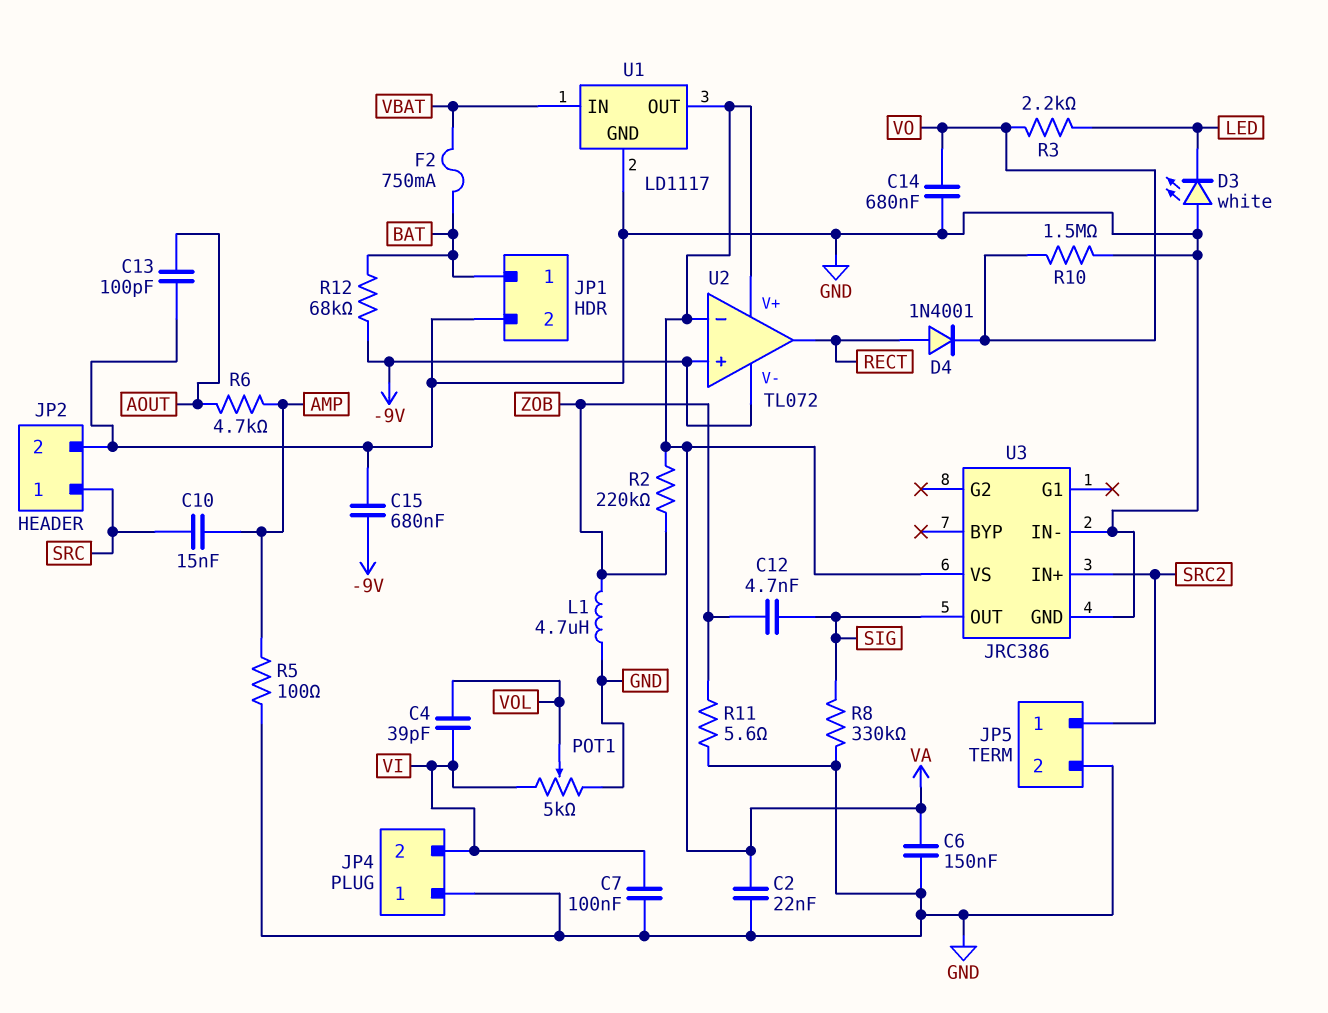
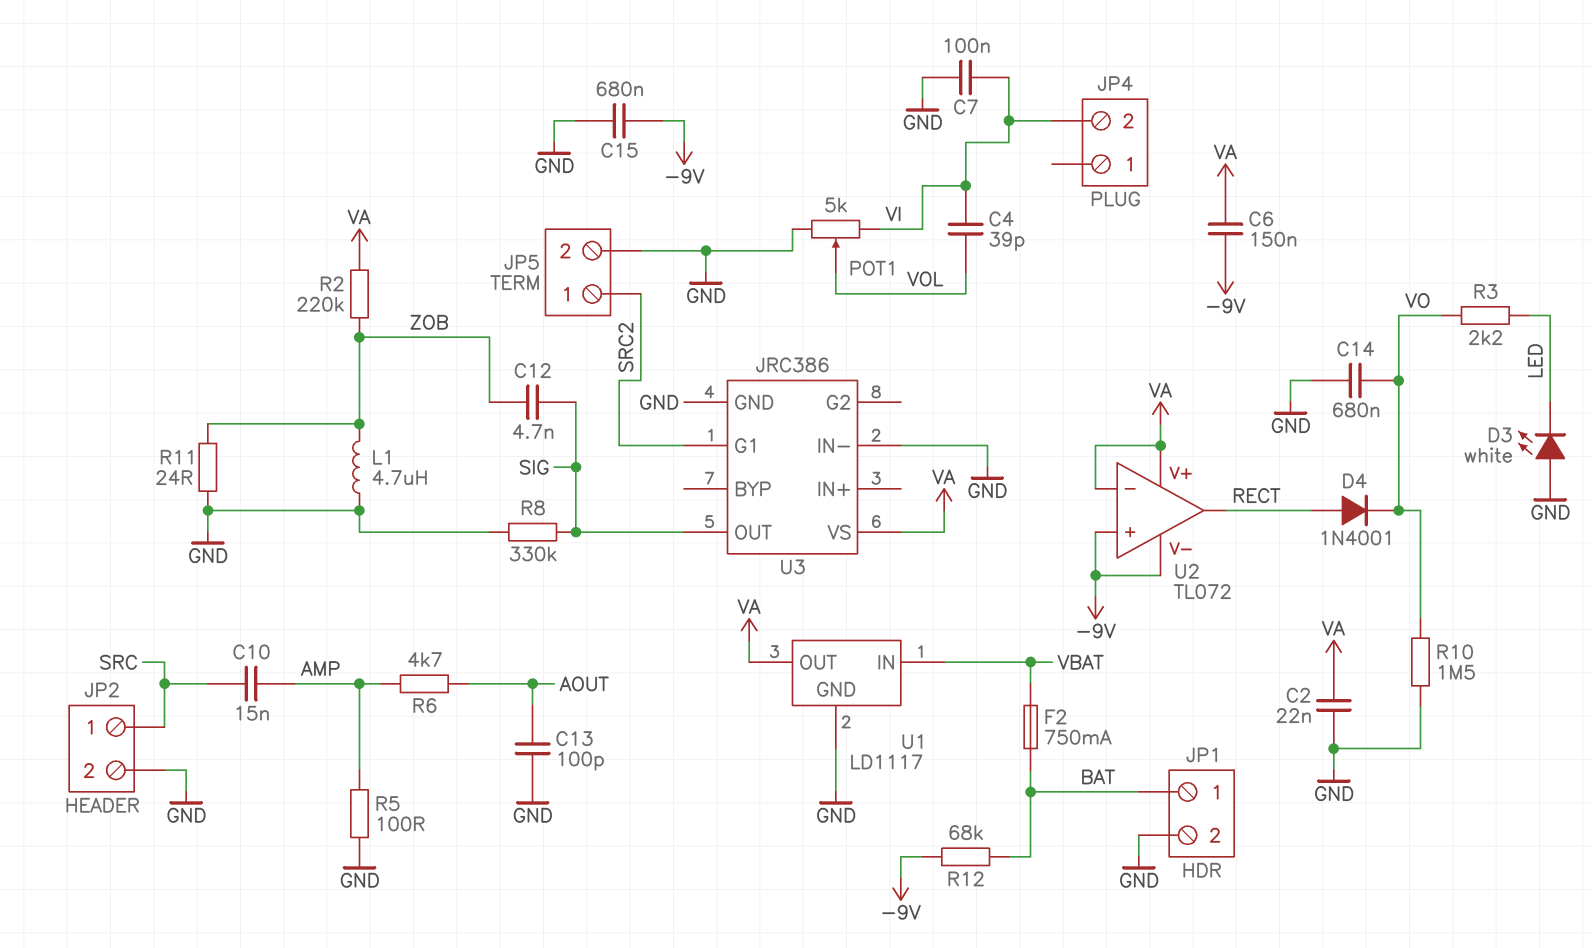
C6: 150nF (GND, VA) -> 150nF (-9V, VA)
JP4 pin 1: GND -> none
R11: 5.6 (GND, ZOB) -> 24 (GND, ZOB)
U3 pin G1: none -> SRC2
U3 pin IN+: SRC2 -> none

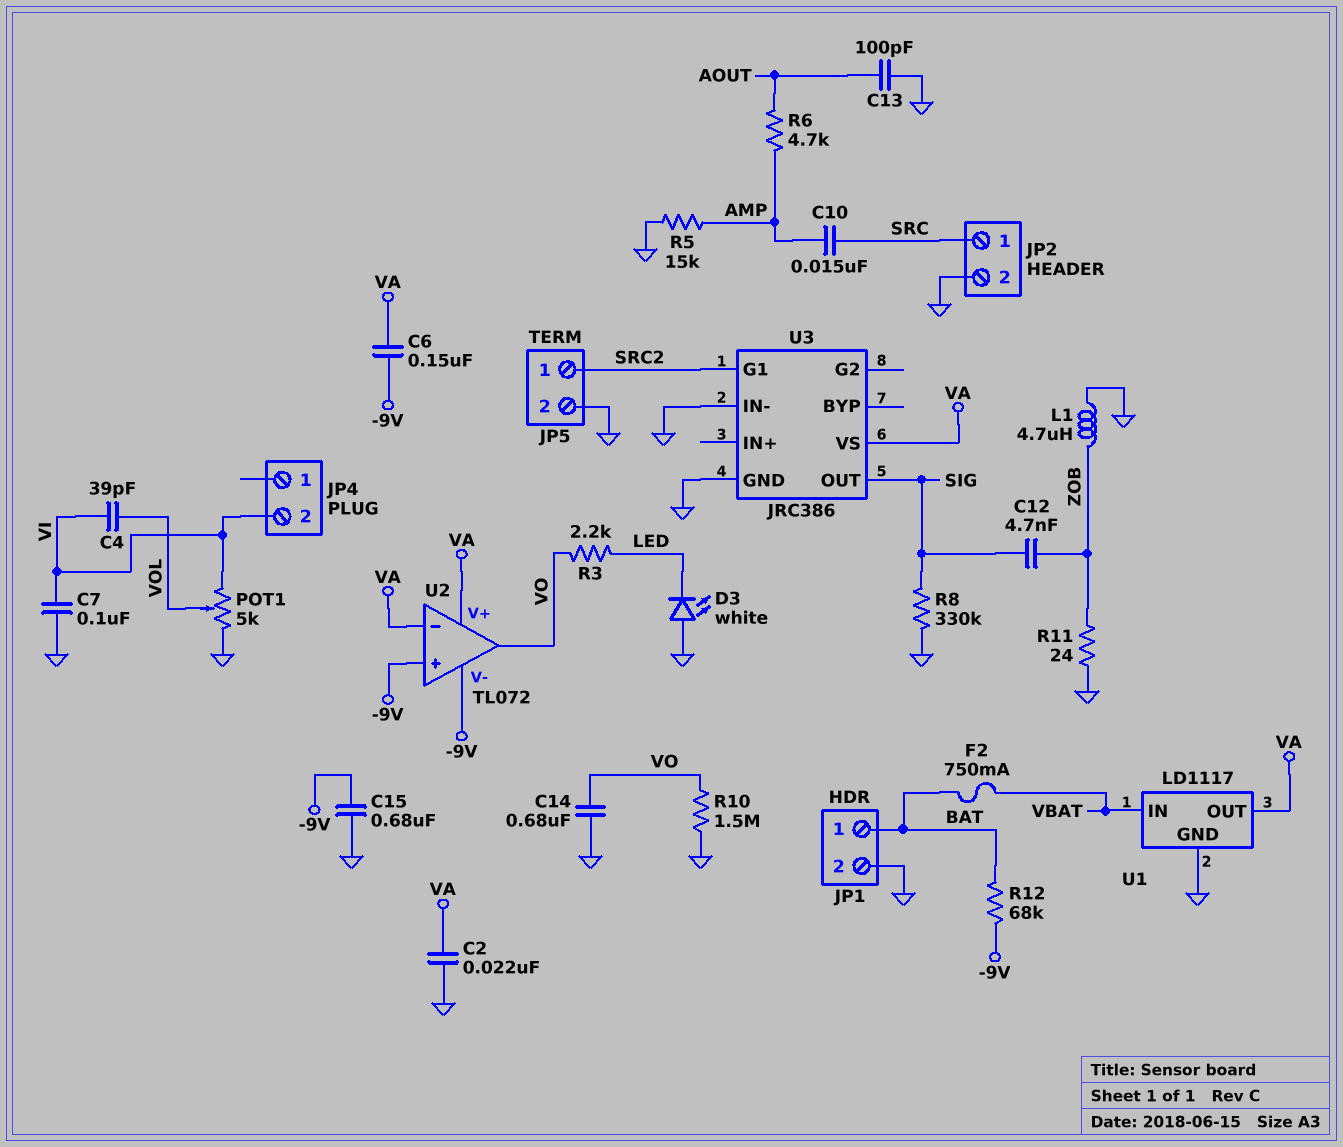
D4: diode 1N4001 (A RECT, K VO) -> none
R2: 220k (VA, ZOB) -> none
R5: 100 (AMP, GND) -> 15k (AMP, GND)
U2 pin out: RECT -> VO

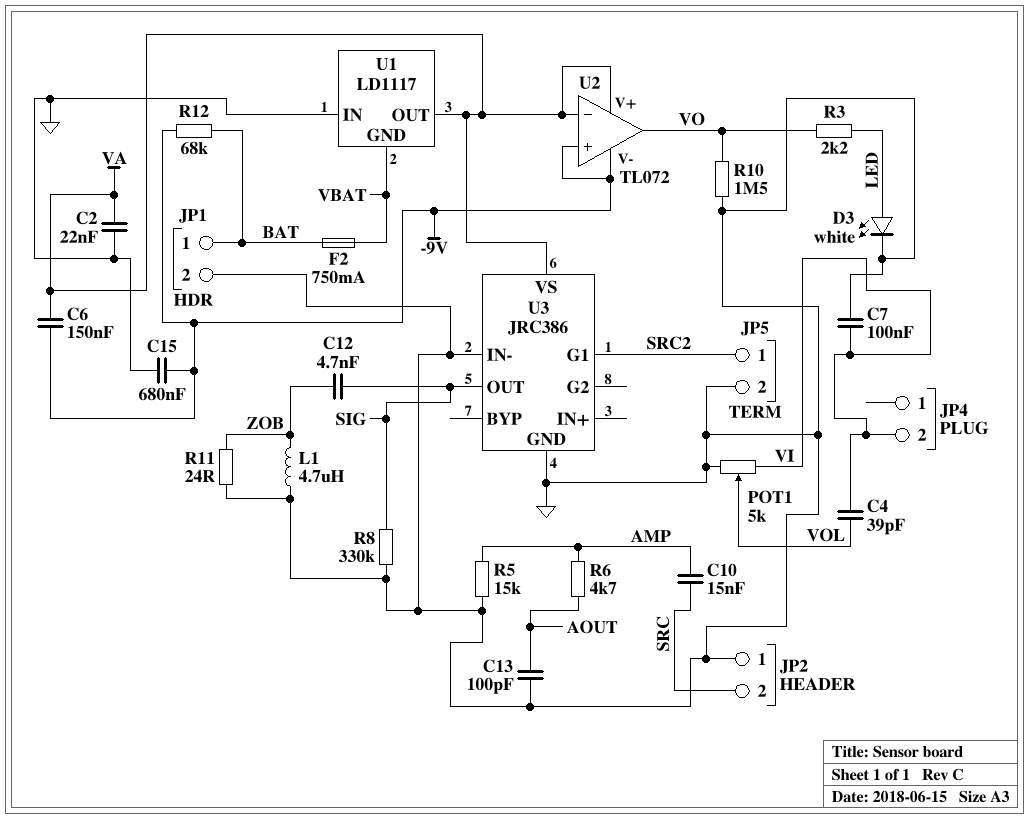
C14: 680nF (GND, VO) -> none
D3: LED white (A GND, K LED) -> LED white (A LED, K GND)
JP2 pin 1: SRC -> GND
JP2 pin 2: GND -> SRC
U1 pin GND: GND -> VBAT
U1 pin IN: VBAT -> GND

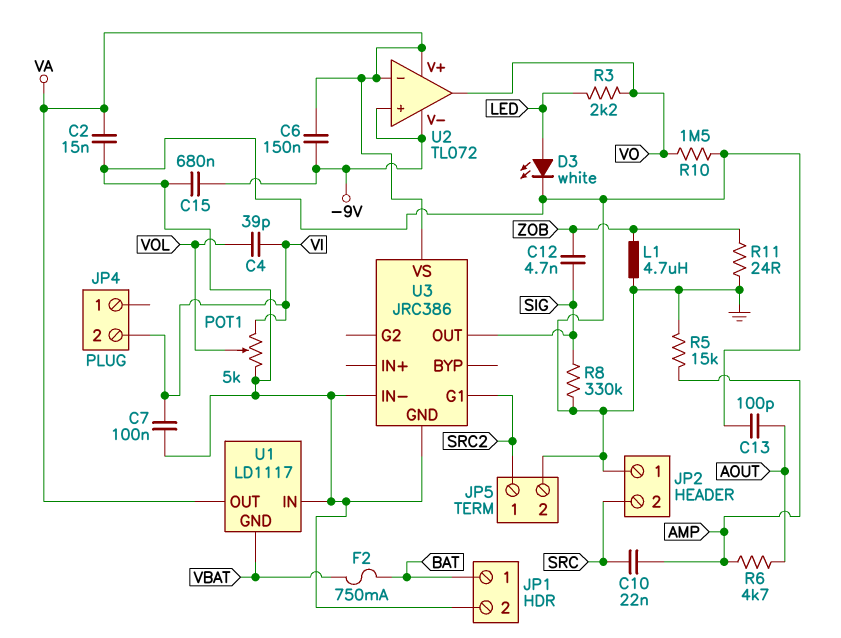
C2: 22nF (GND, VA) -> 15nF (GND, VA)
C10: 15nF (AMP, SRC) -> 22nF (AMP, SRC)
R12: 68k (-9V, BAT) -> none

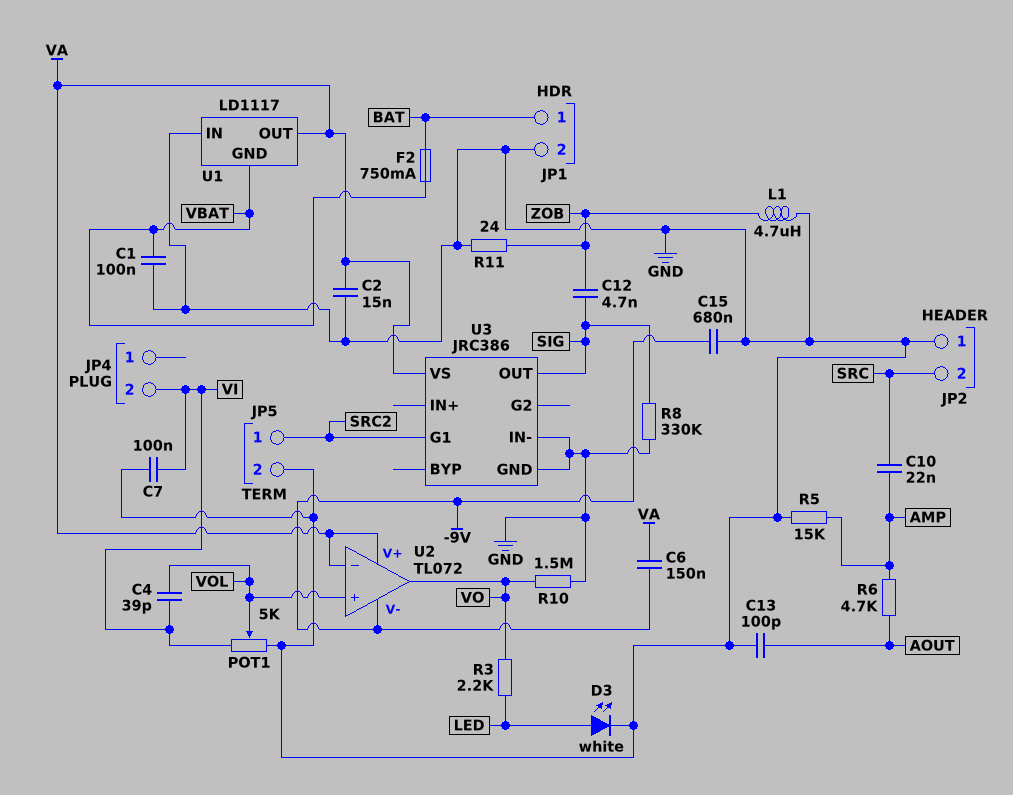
C1: none -> 100nF (GND, VBAT)
U2 pin in+: -9V -> VOL

